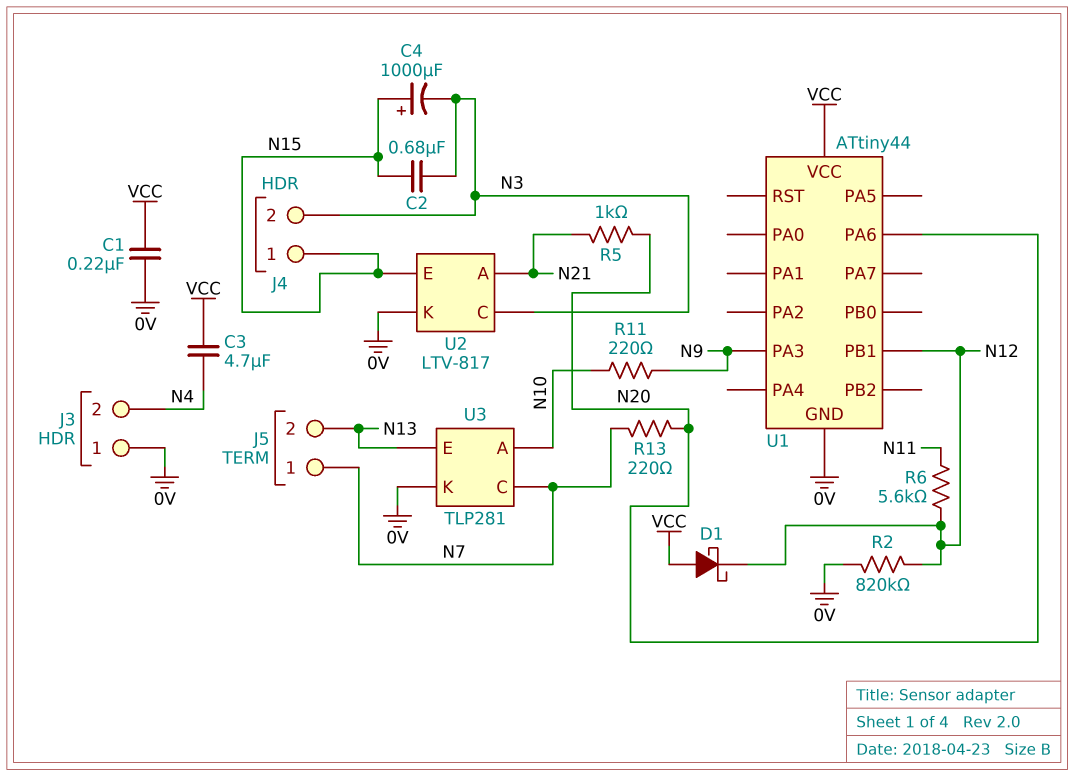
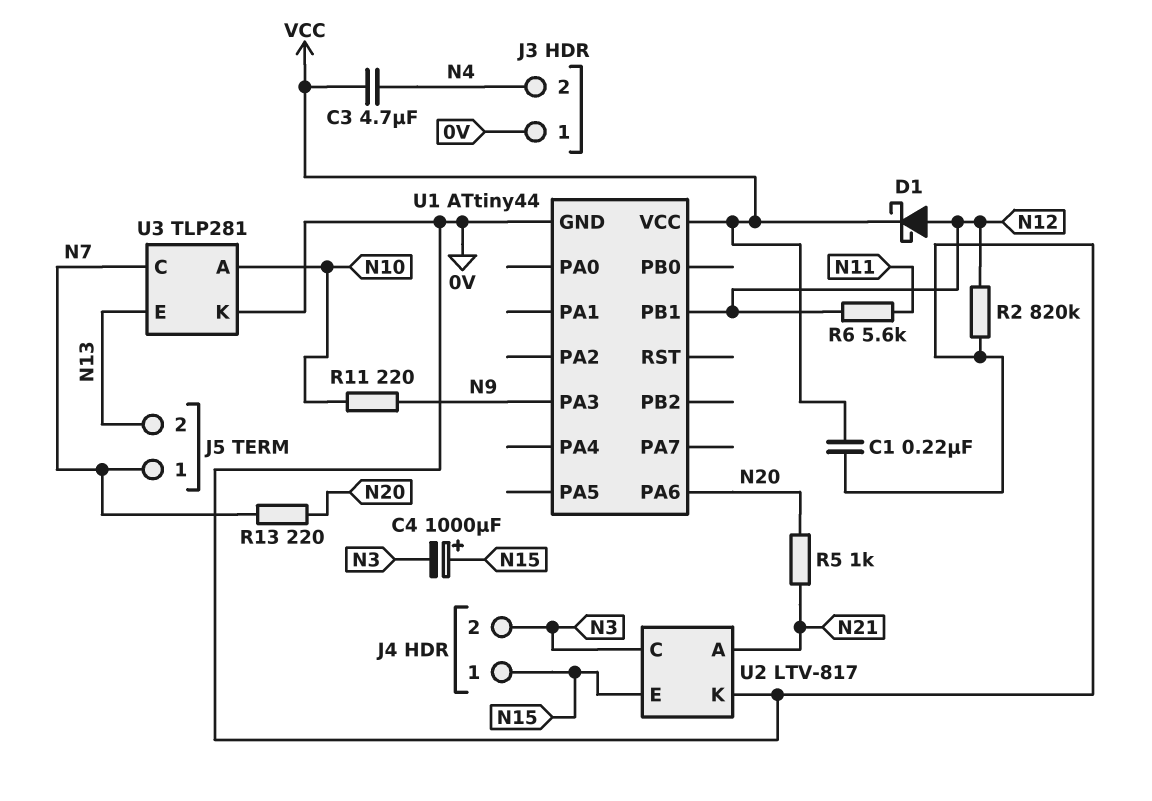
C2: 680nF (N3, N15) -> none
D1: schottky (A VCC, K N12) -> schottky (A N12, K VCC)

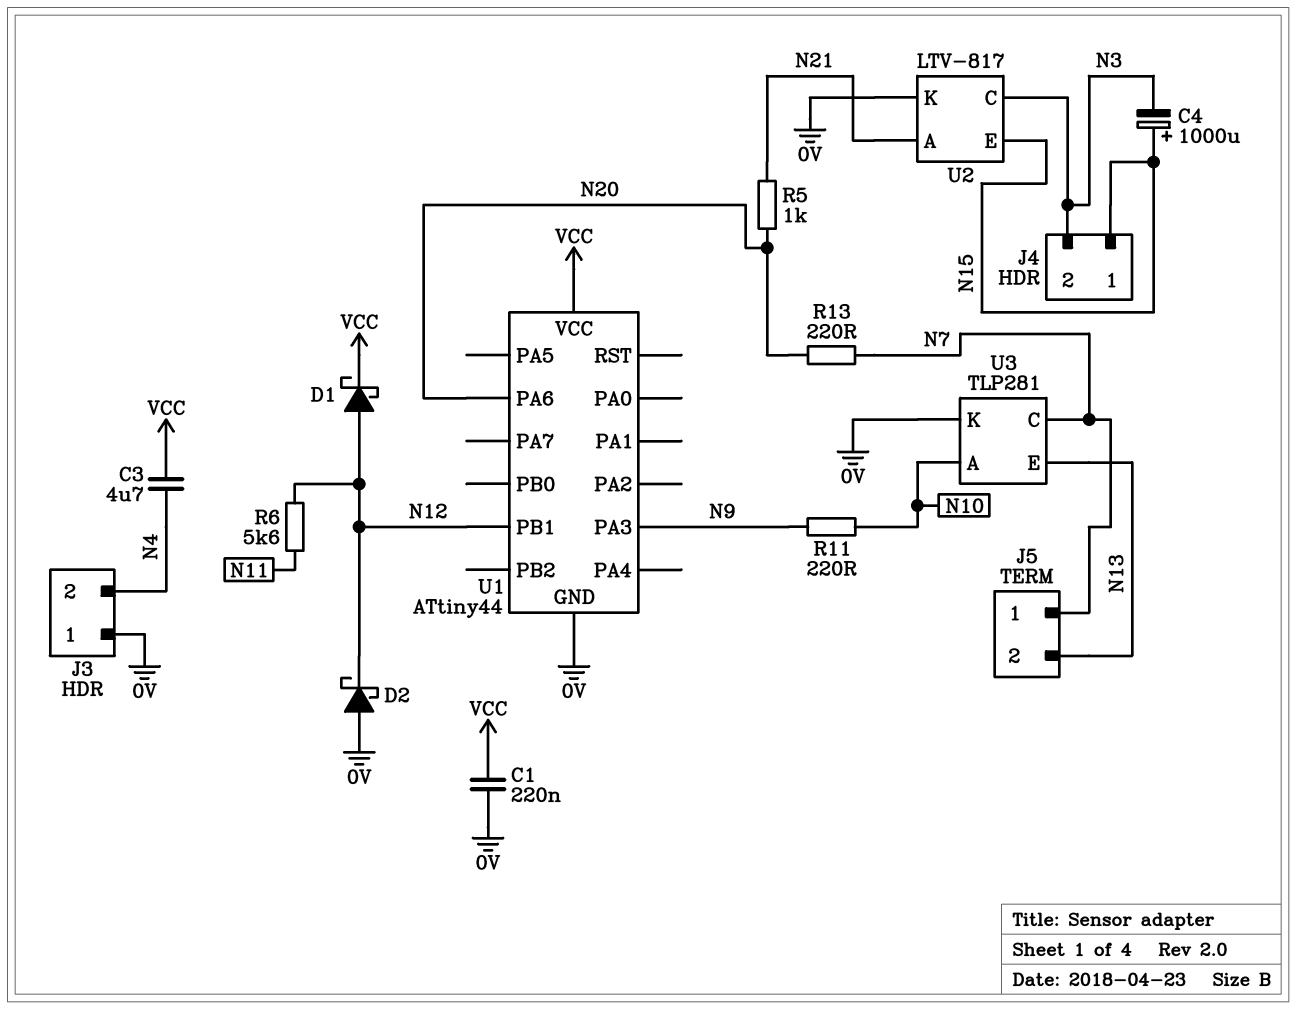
D2: none -> schottky (A 0V, K N12)
R2: 820k (0V, N12) -> none

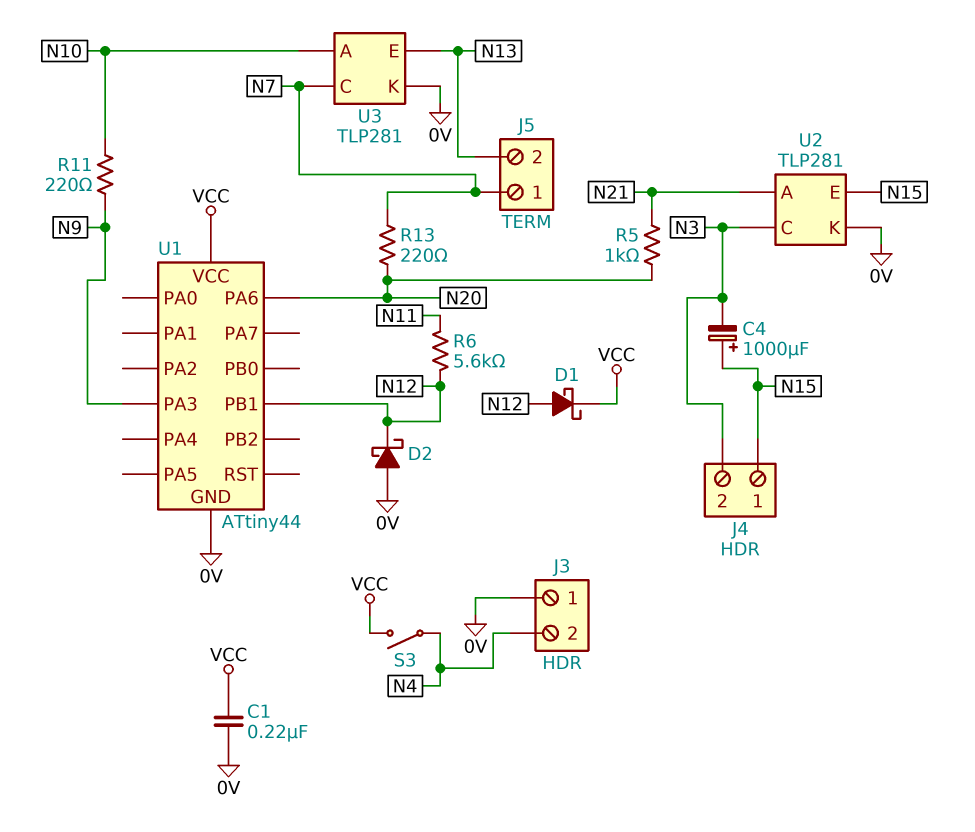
C3: 4.7uF (N4, VCC) -> none
S3: none -> switch (N4, VCC)
U2: LTV-817 -> TLP281

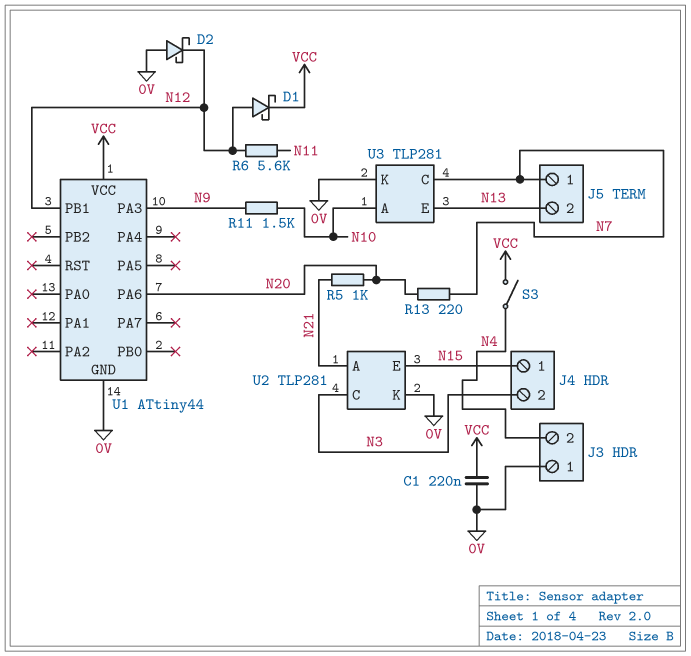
C4: 1000uF (plus N15, minus N3) -> none
R11: 220 (N9, N10) -> 1.5k (N9, N10)

